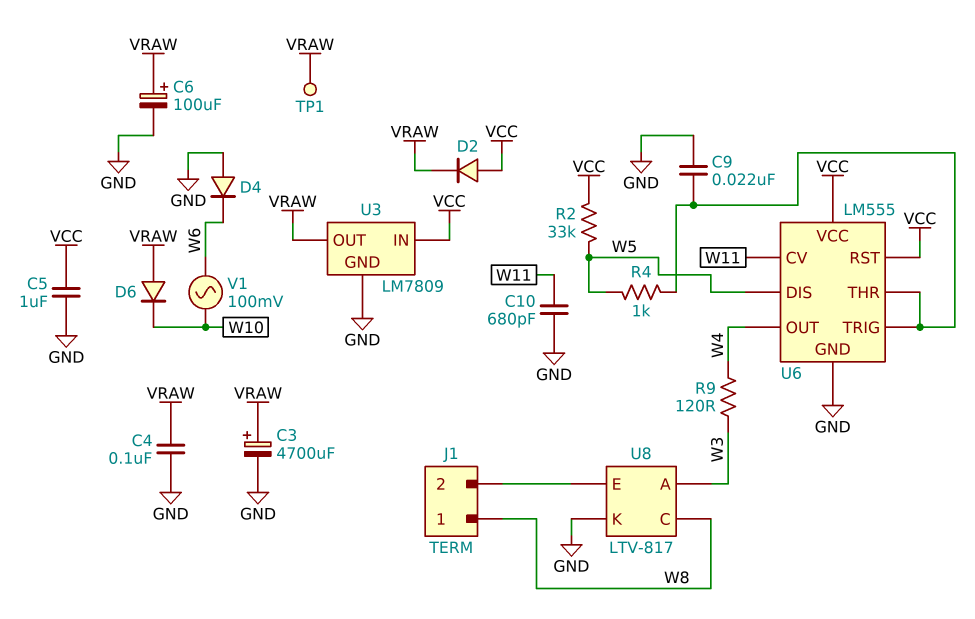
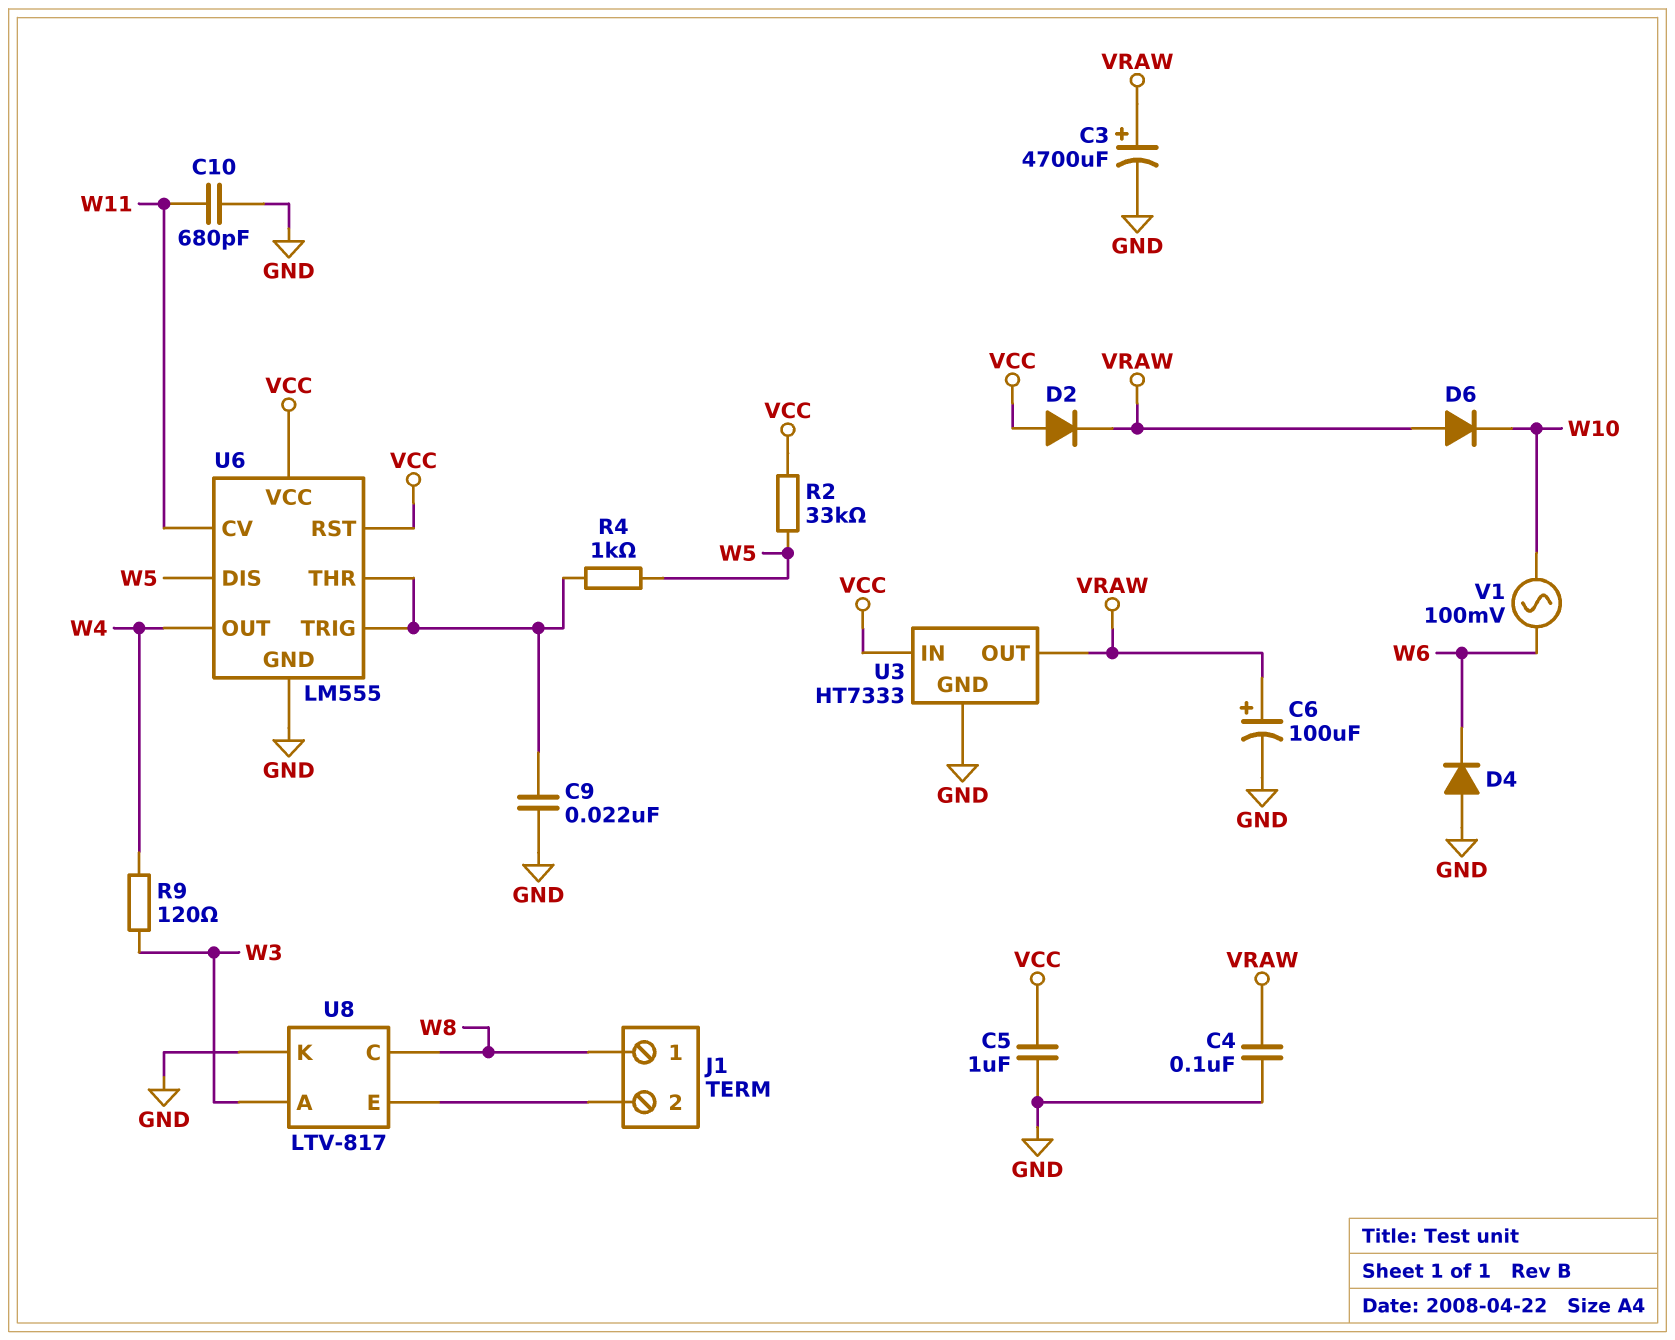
TP1: test point (VRAW) -> none
U3: LM7809 -> HT7333

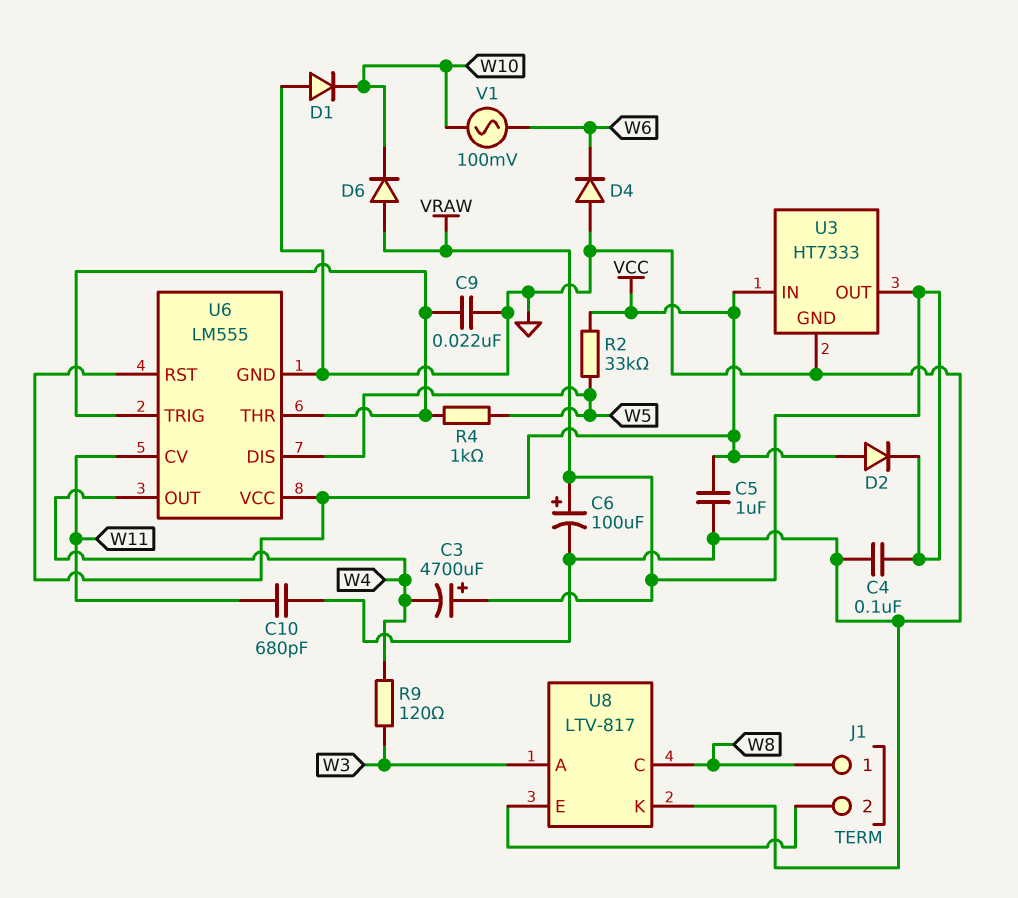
C3: 4700uF (plus VRAW, minus GND) -> 4700uF (plus VRAW, minus W4)
D1: none -> diode (A GND, K W10)

